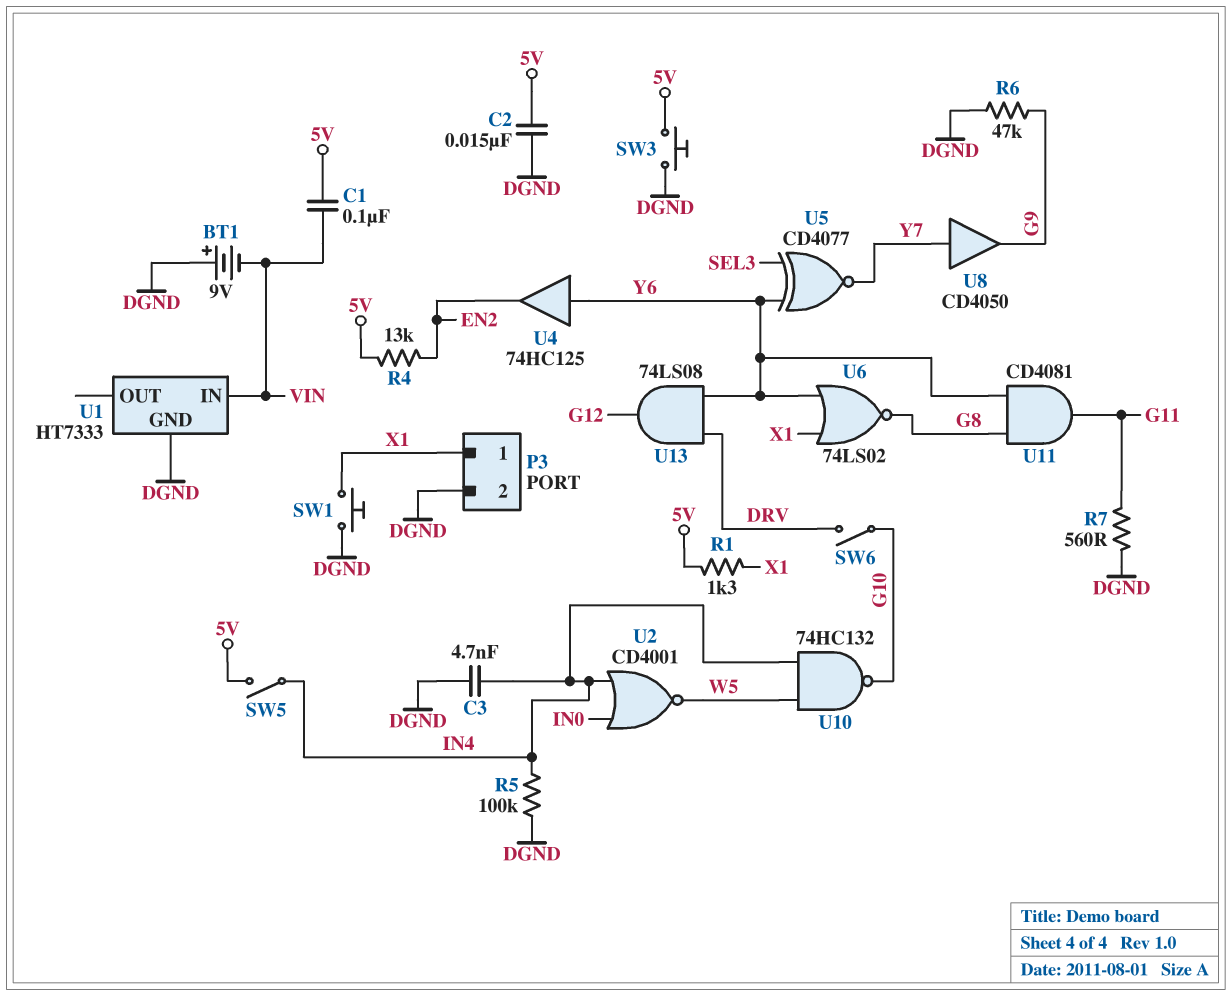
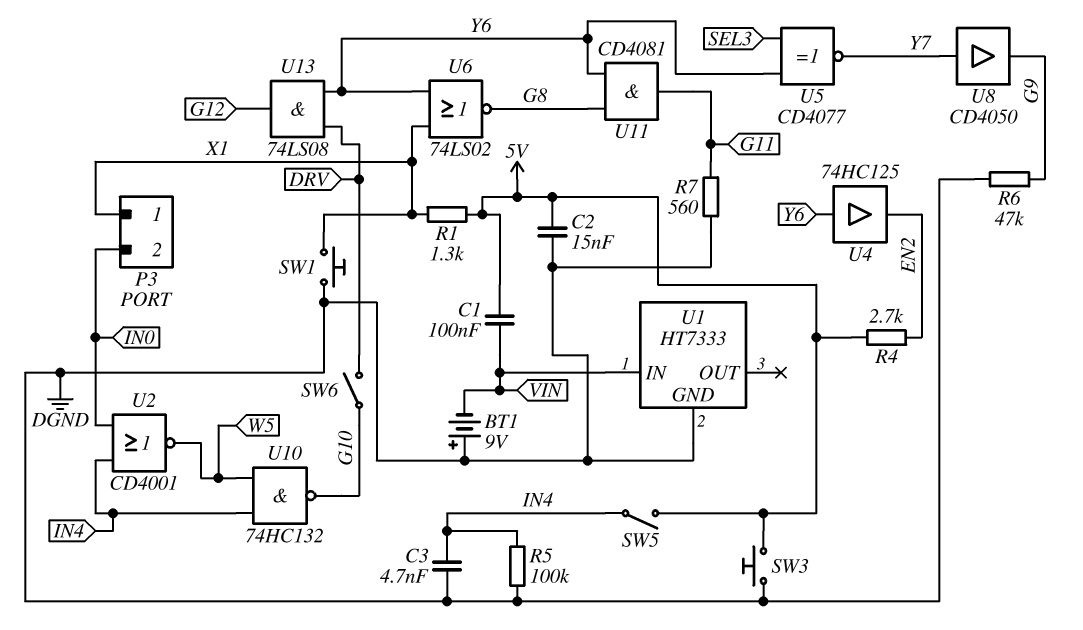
P3 pin 2: DGND -> IN0
R4: 13k (5V, EN2) -> 2.7k (5V, EN2)

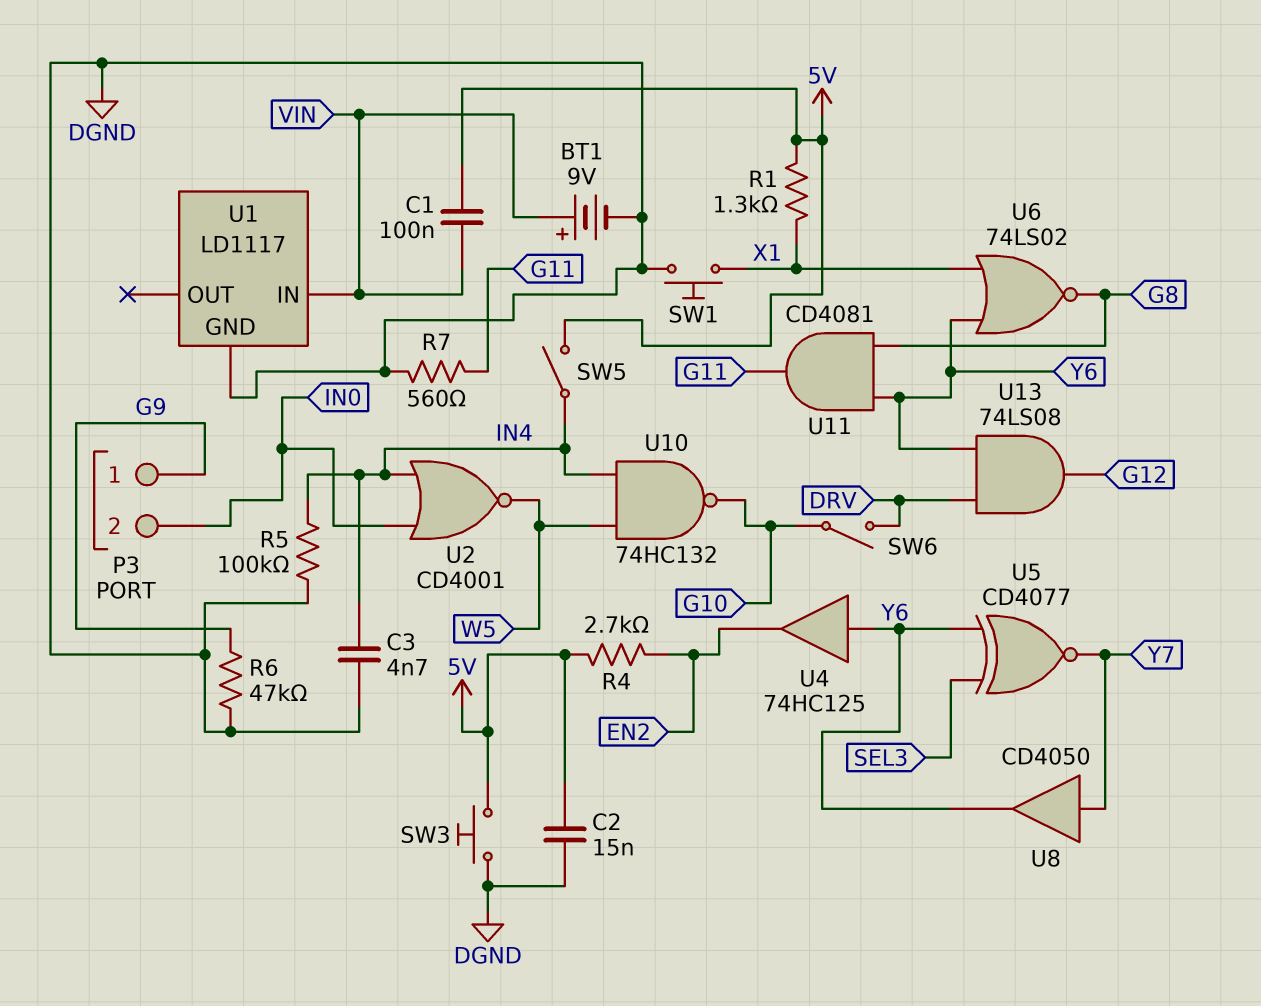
BT1: 9V (plus DGND, minus VIN) -> 9V (plus VIN, minus DGND)
P3 pin 1: X1 -> G9
U1: HT7333 -> LD1117
U8: buffer CD4050 (in Y7, out G9) -> buffer CD4050 (in Y7, out Y6)

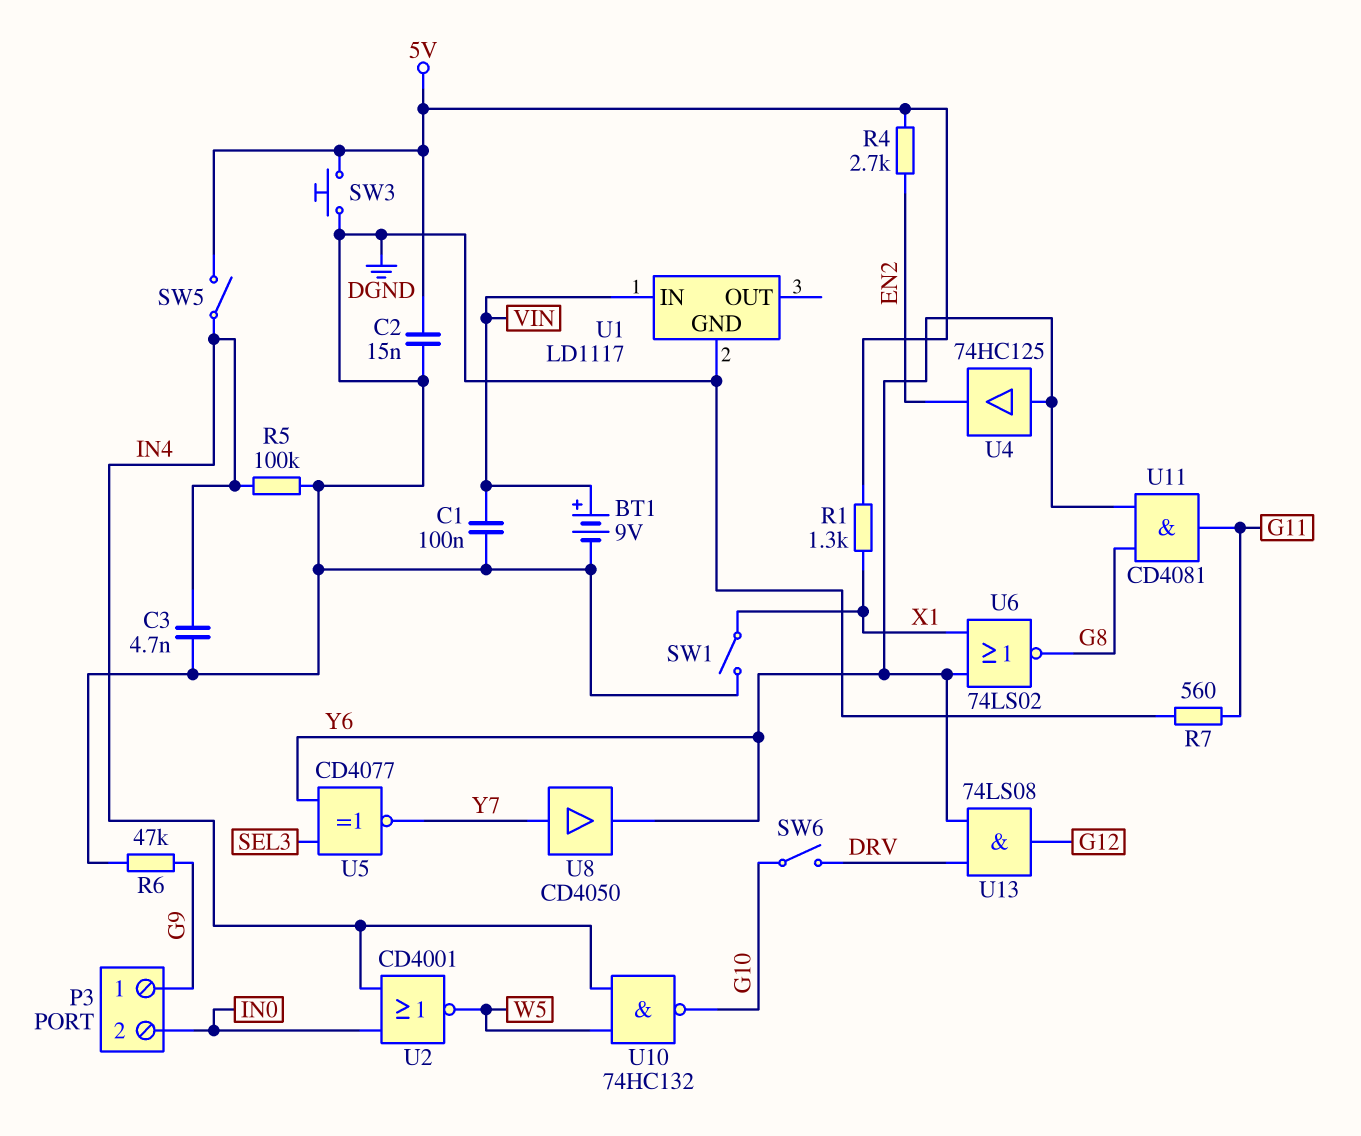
C1: 100nF (5V, VIN) -> 100nF (DGND, VIN)
SW1: button (DGND, X1) -> switch (DGND, X1)

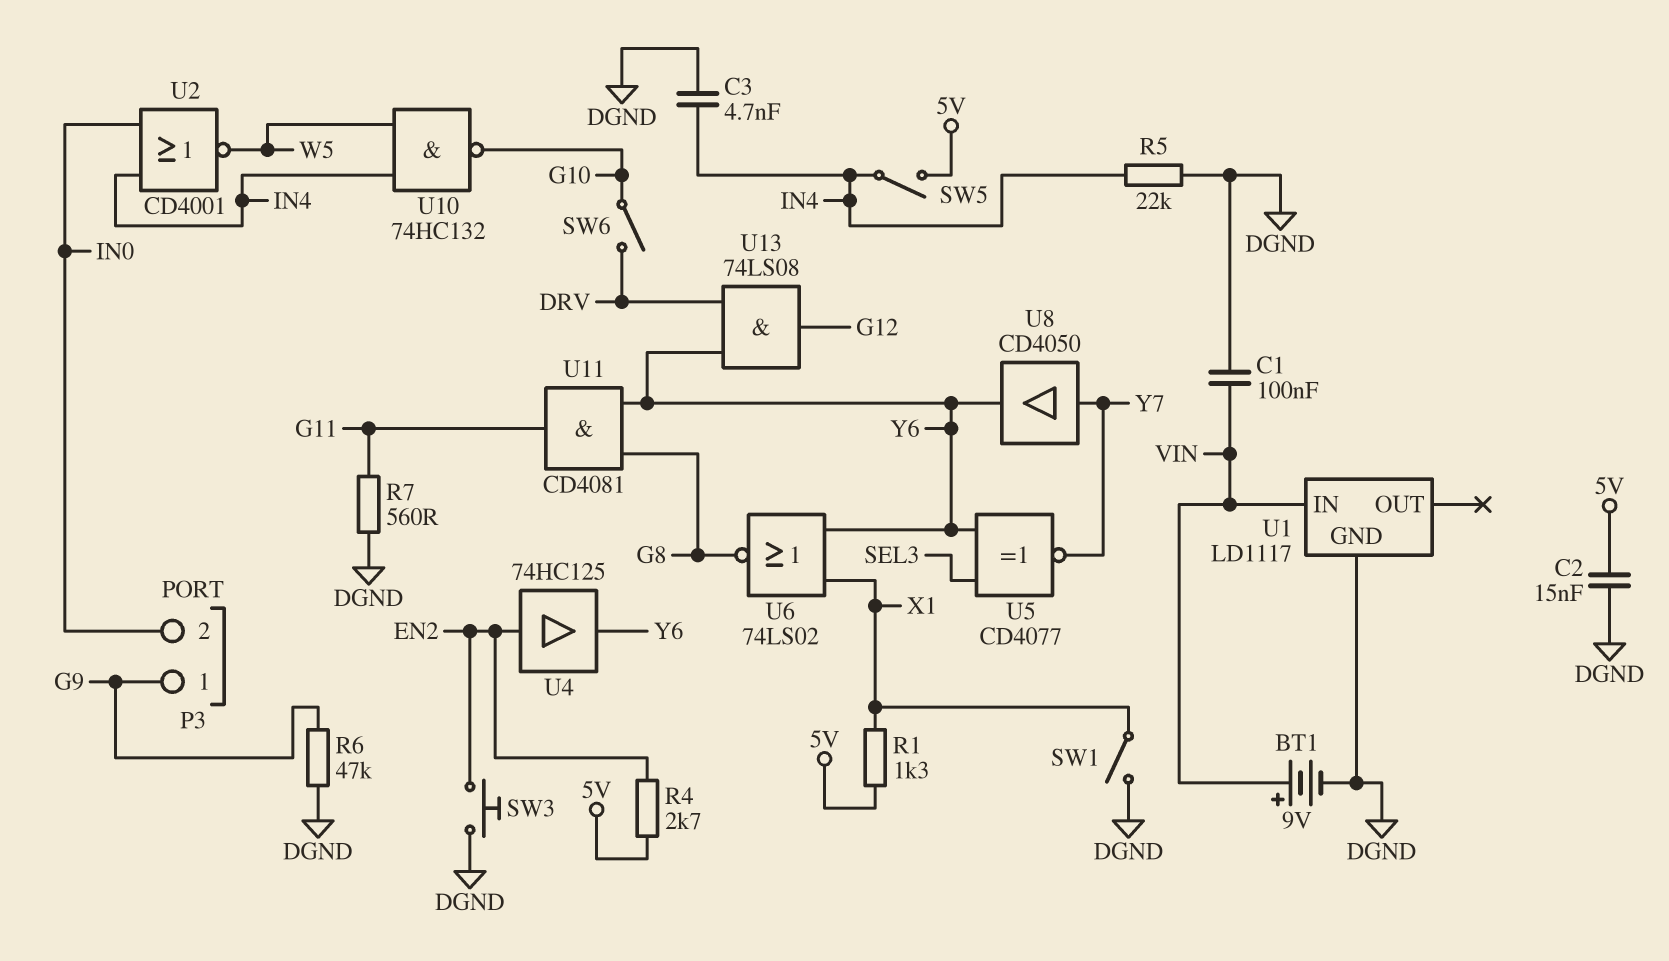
R5: 100k (DGND, IN4) -> 22k (DGND, IN4)
SW3: button (5V, DGND) -> button (DGND, EN2)
U4: buffer 74HC125 (in Y6, out EN2) -> buffer 74HC125 (in EN2, out Y6)

